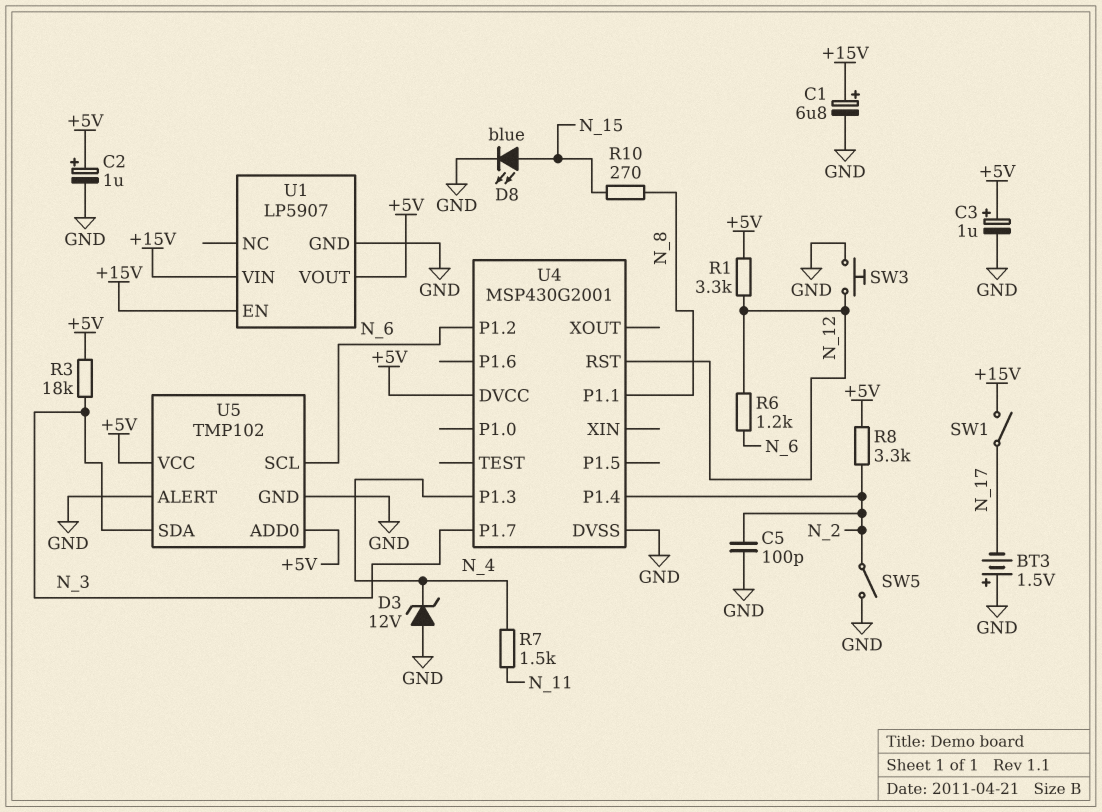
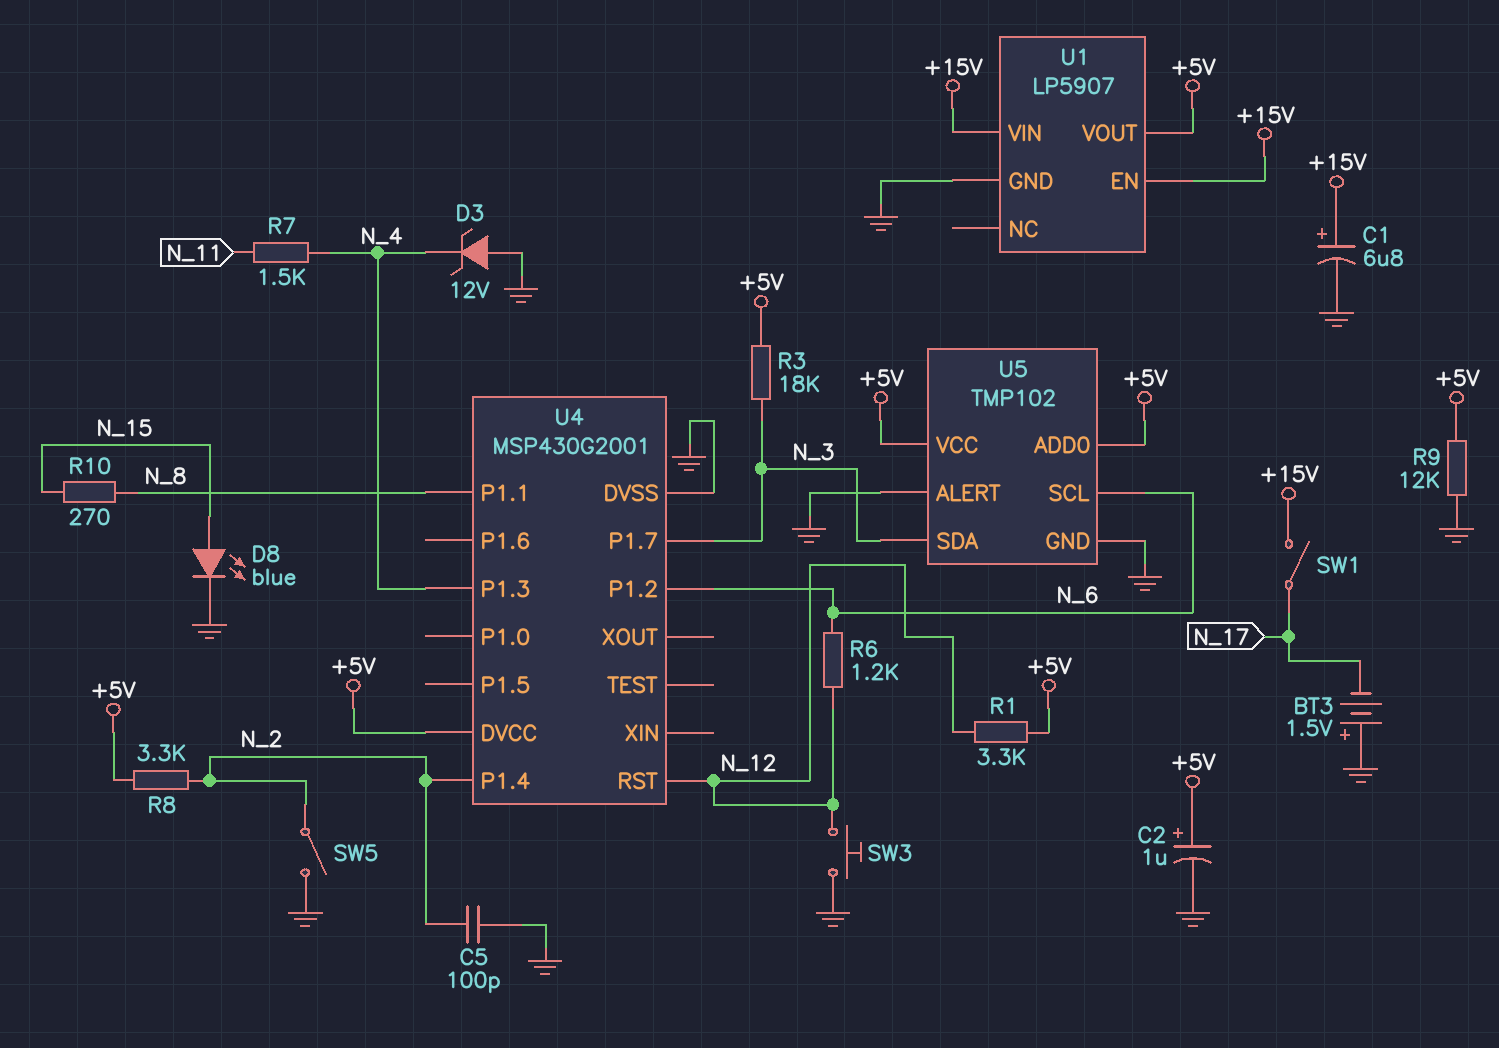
C3: 1uF (plus +5V, minus GND) -> none
R9: none -> 12k (+5V, GND)

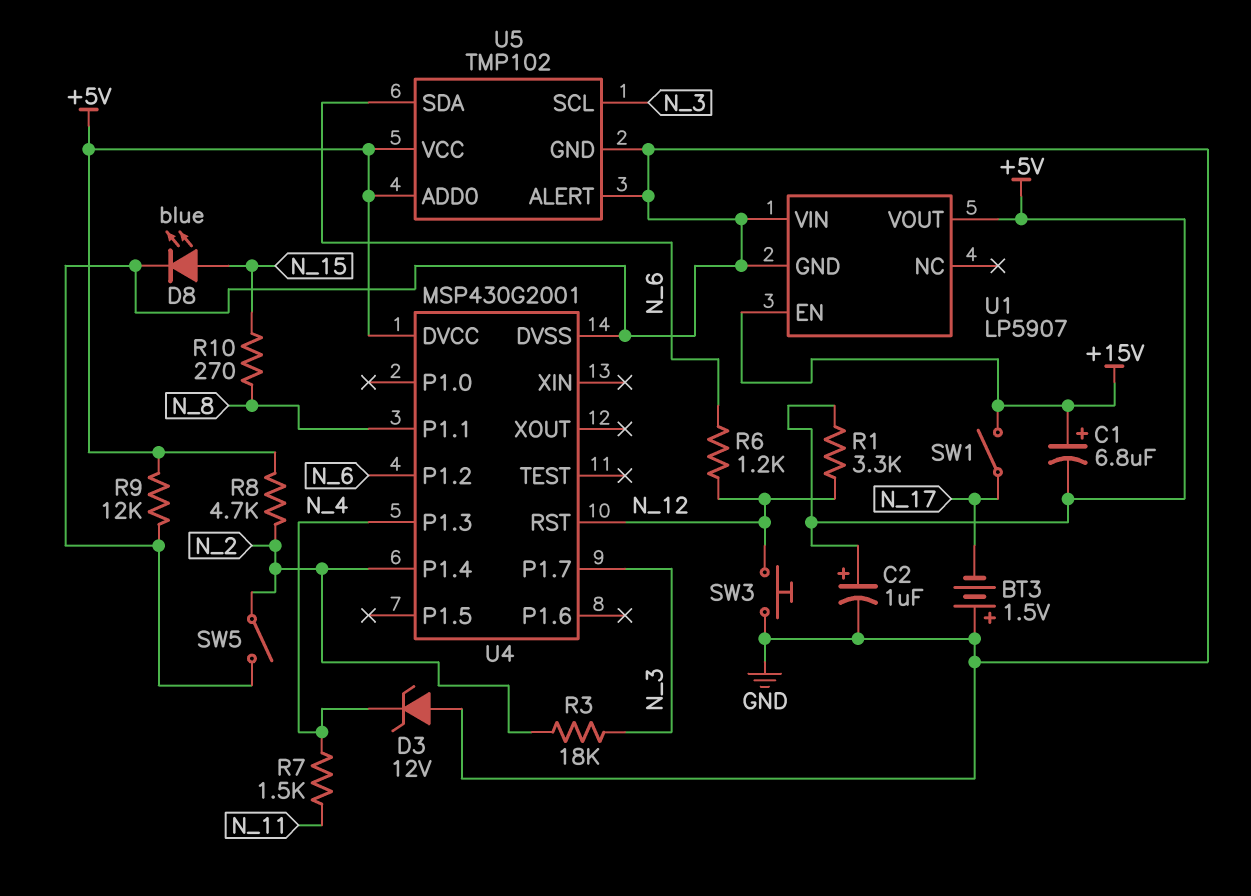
C1: 6.8uF (plus +15V, minus GND) -> 6.8uF (plus +15V, minus +5V)
C5: 100pF (GND, N_2) -> none
R3: 18k (+5V, N_3) -> 18k (N_2, N_3)
R8: 3.3k (+5V, N_2) -> 4.7k (+5V, N_2)
U1 pin VIN: +15V -> GND
U5 pin SCL: N_6 -> N_3
U5 pin SDA: N_3 -> N_6

